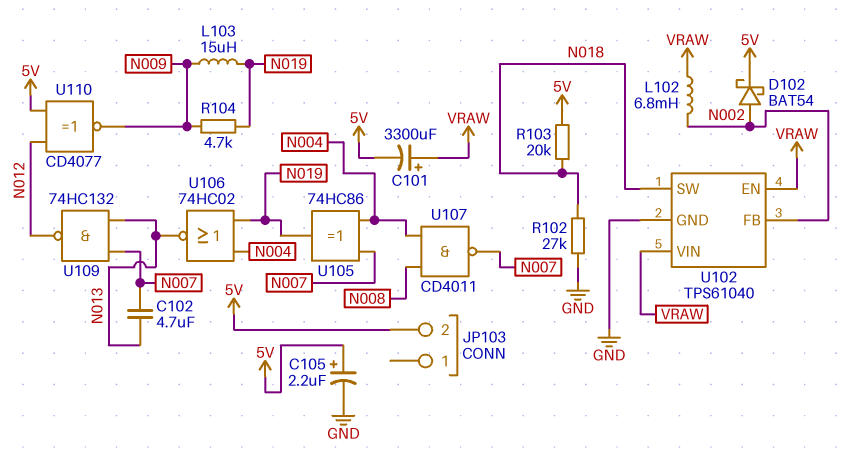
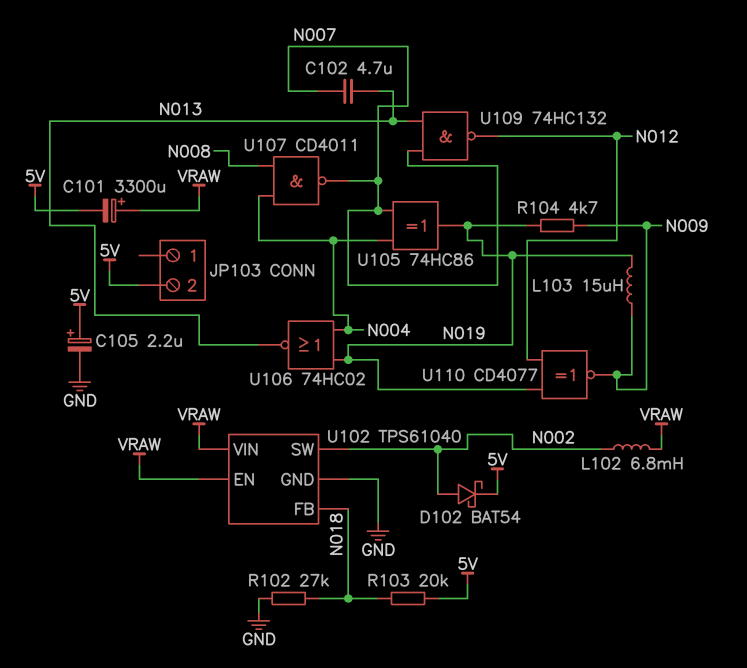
U102 pin FB: N002 -> N018
U102 pin SW: N018 -> N002
U110: XNOR CD4077 (in 5V, in N012, out N009) -> XNOR CD4077 (in N012, in N019, out N009)

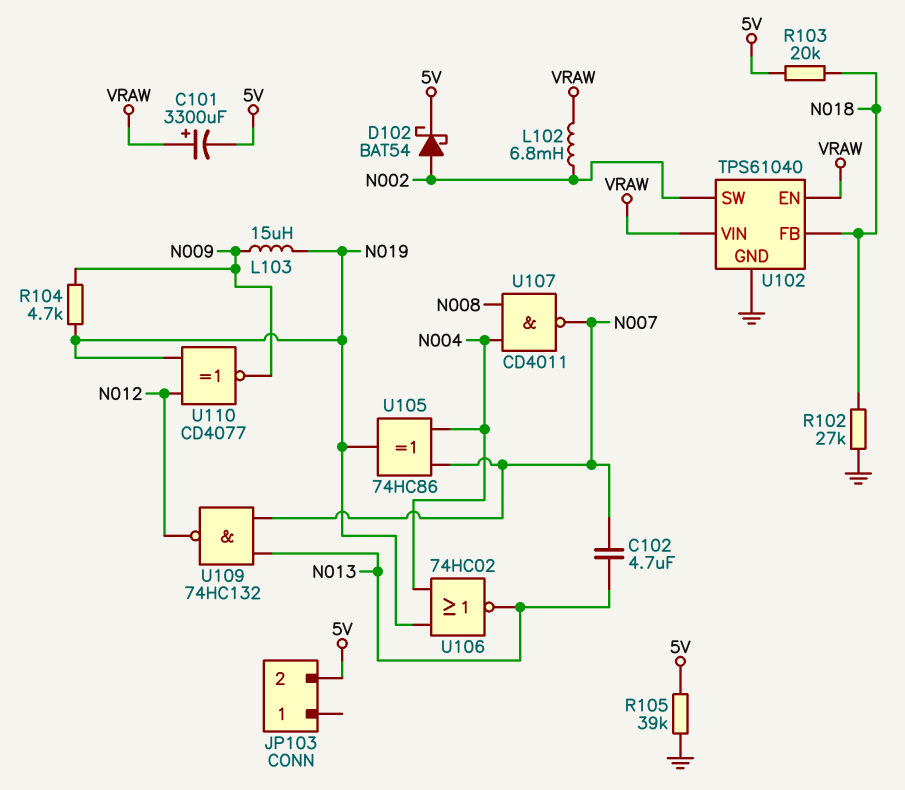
C105: 2.2uF (plus 5V, minus GND) -> none
R105: none -> 39k (5V, GND)

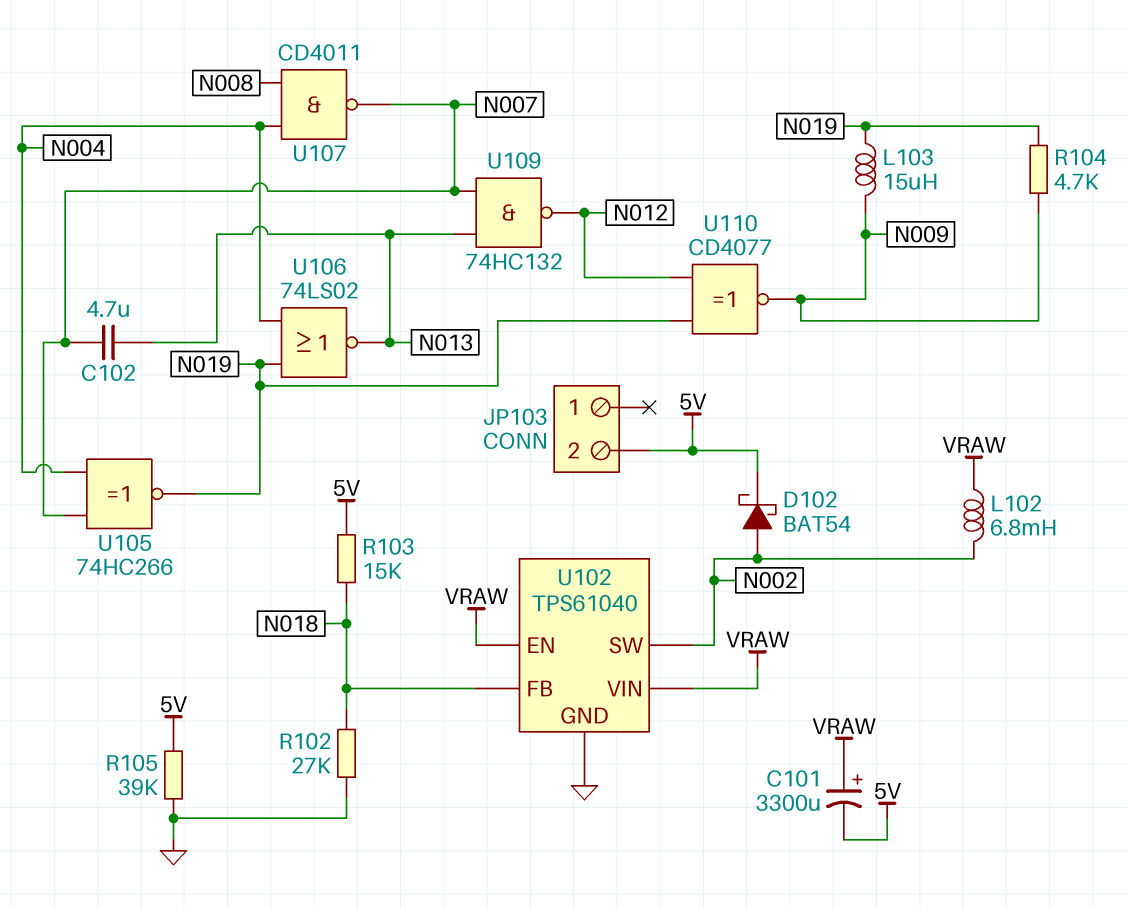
R103: 20k (5V, N018) -> 15k (5V, N018)
U105: XOR 74HC86 (in N004, in N007, out N019) -> XNOR 74HC266 (in N004, in N007, out N019)
U106: NOR 74HC02 (in N004, in N019, out N013) -> NOR 74LS02 (in N004, in N019, out N013)

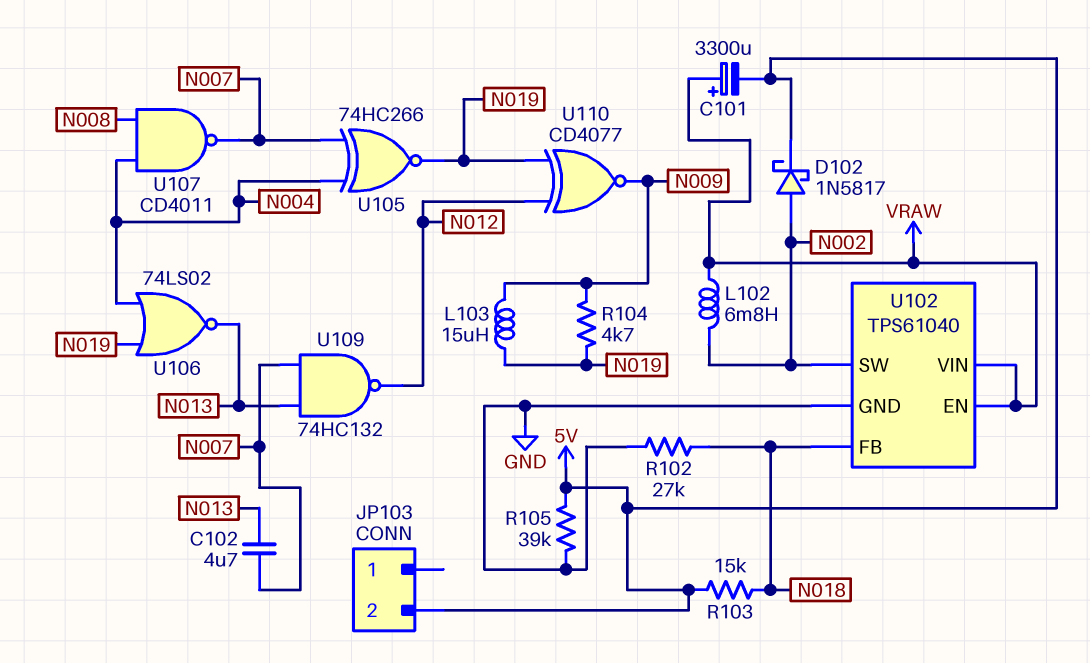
D102: schottky BAT54 (A N002, K 5V) -> schottky 1N5817 (A N002, K 5V)

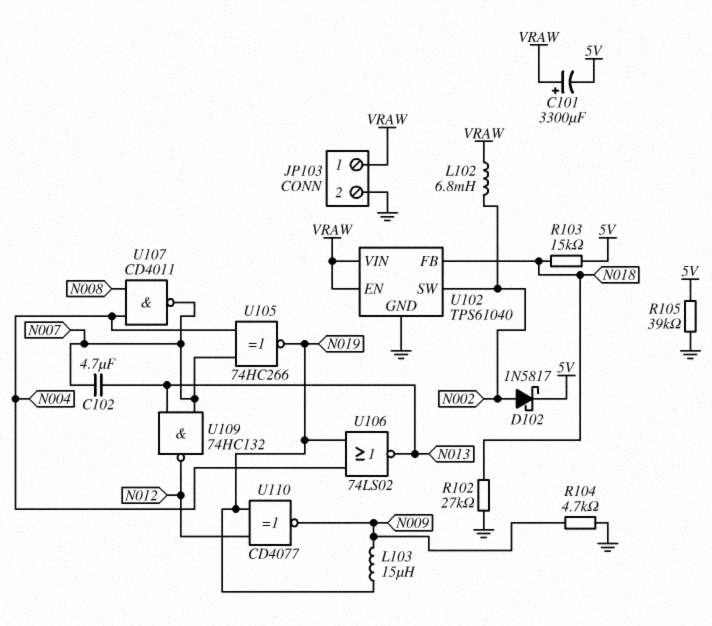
JP103 pin 1: none -> VRAW
JP103 pin 2: 5V -> GND
R104: 4.7k (N009, N019) -> 4.7k (GND, N009)

